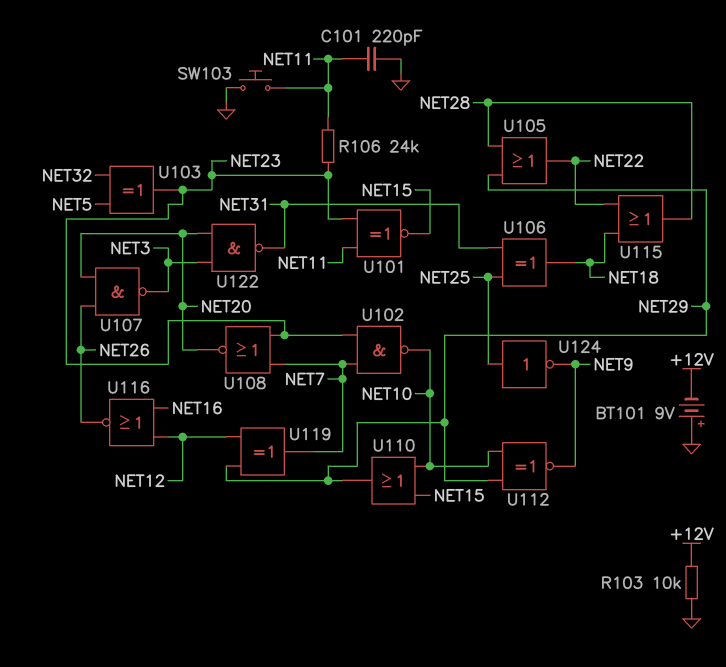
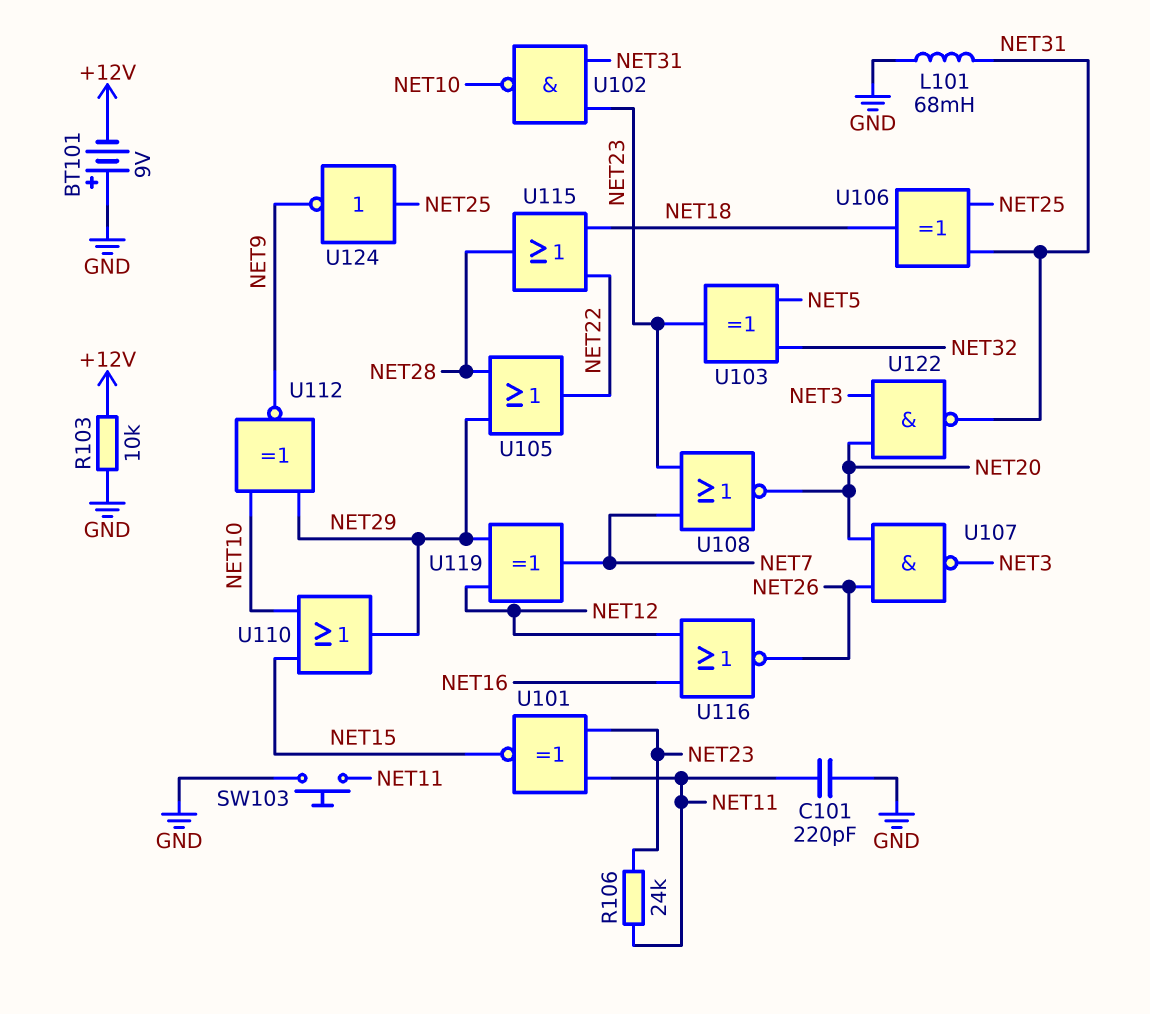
L101: none -> 68mH (GND, NET31)
U102: NAND (in NET7, in NET23, out NET10) -> NAND (in NET23, in NET31, out NET10)

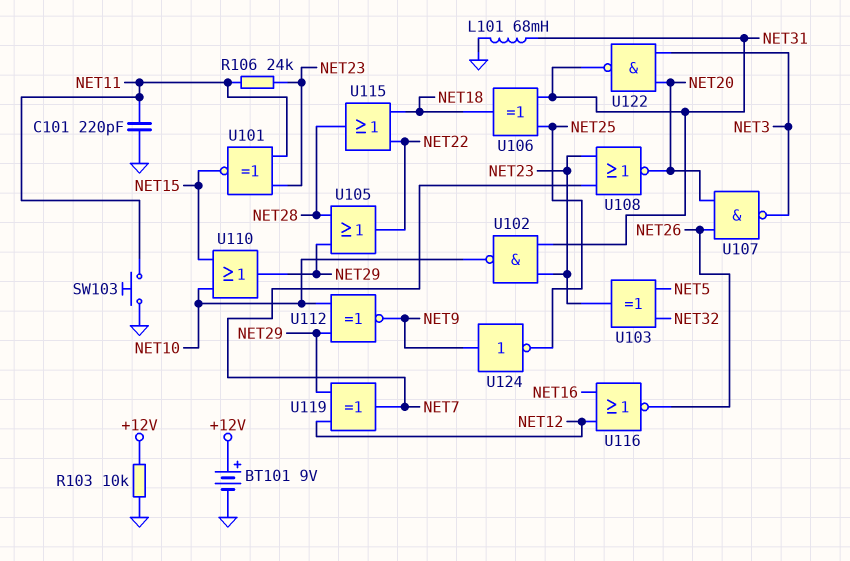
BT101: 9V (plus GND, minus +12V) -> 9V (plus +12V, minus GND)
U124: NOT (in NET25, out NET9) -> NOT (in NET9, out NET25)

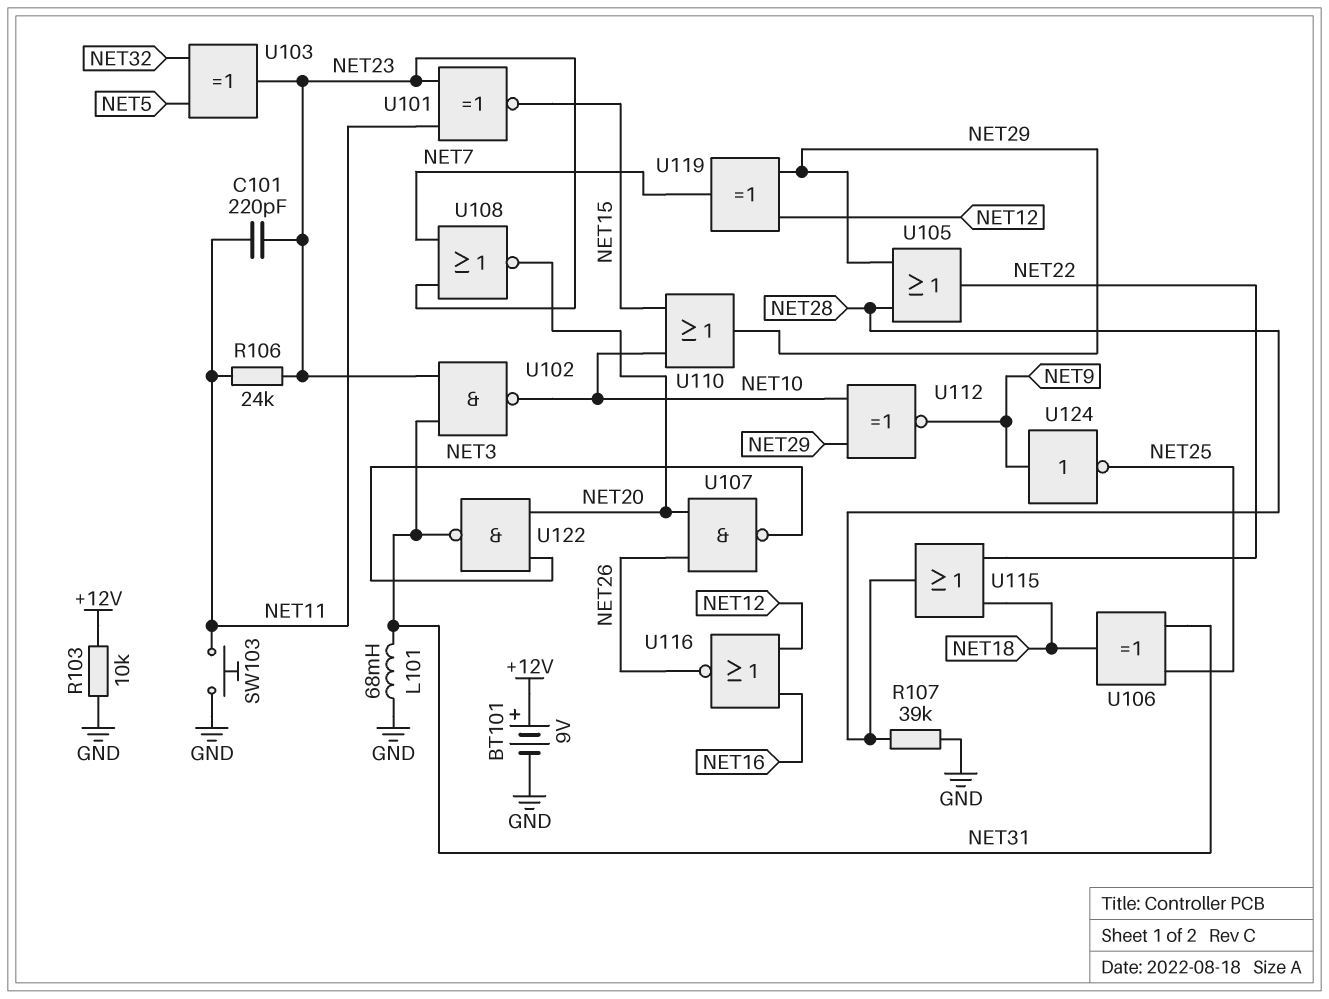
C101: 220pF (GND, NET11) -> 220pF (NET11, NET23)
R107: none -> 39k (GND, NET28)

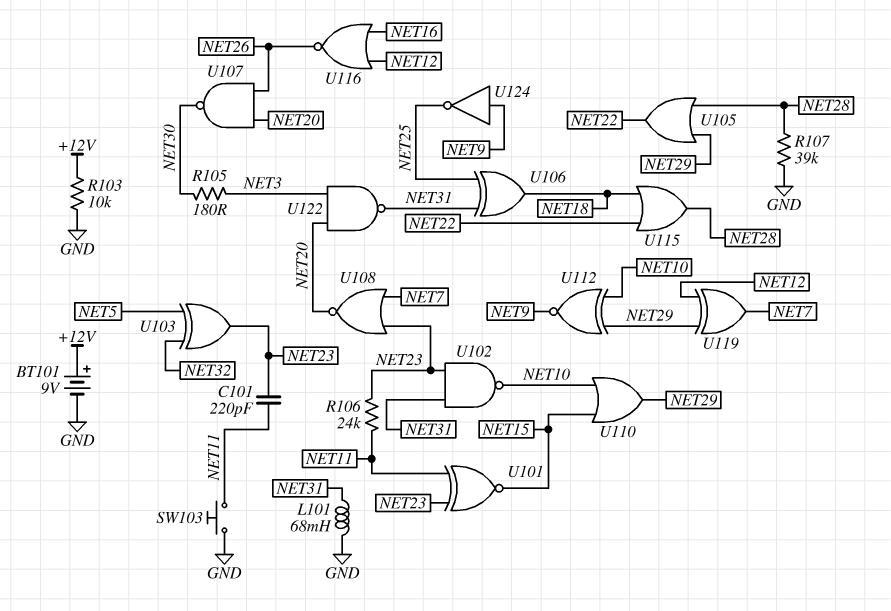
R105: none -> 180 (NET3, NET30)
U107: NAND (in NET20, in NET26, out NET3) -> NAND (in NET20, in NET26, out NET30)

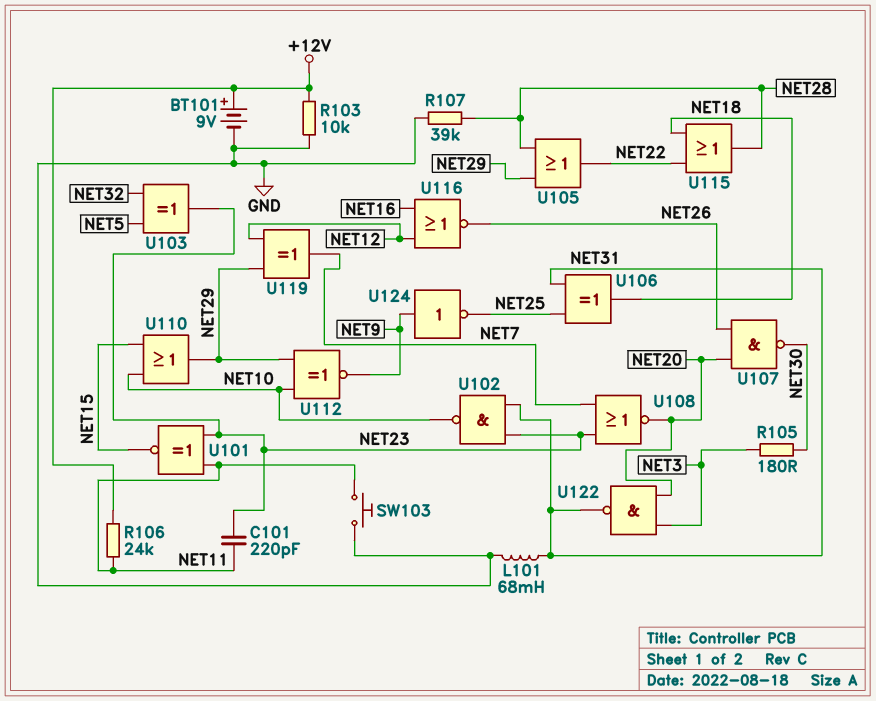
R106: 24k (NET11, NET23) -> 24k (+12V, NET11)

